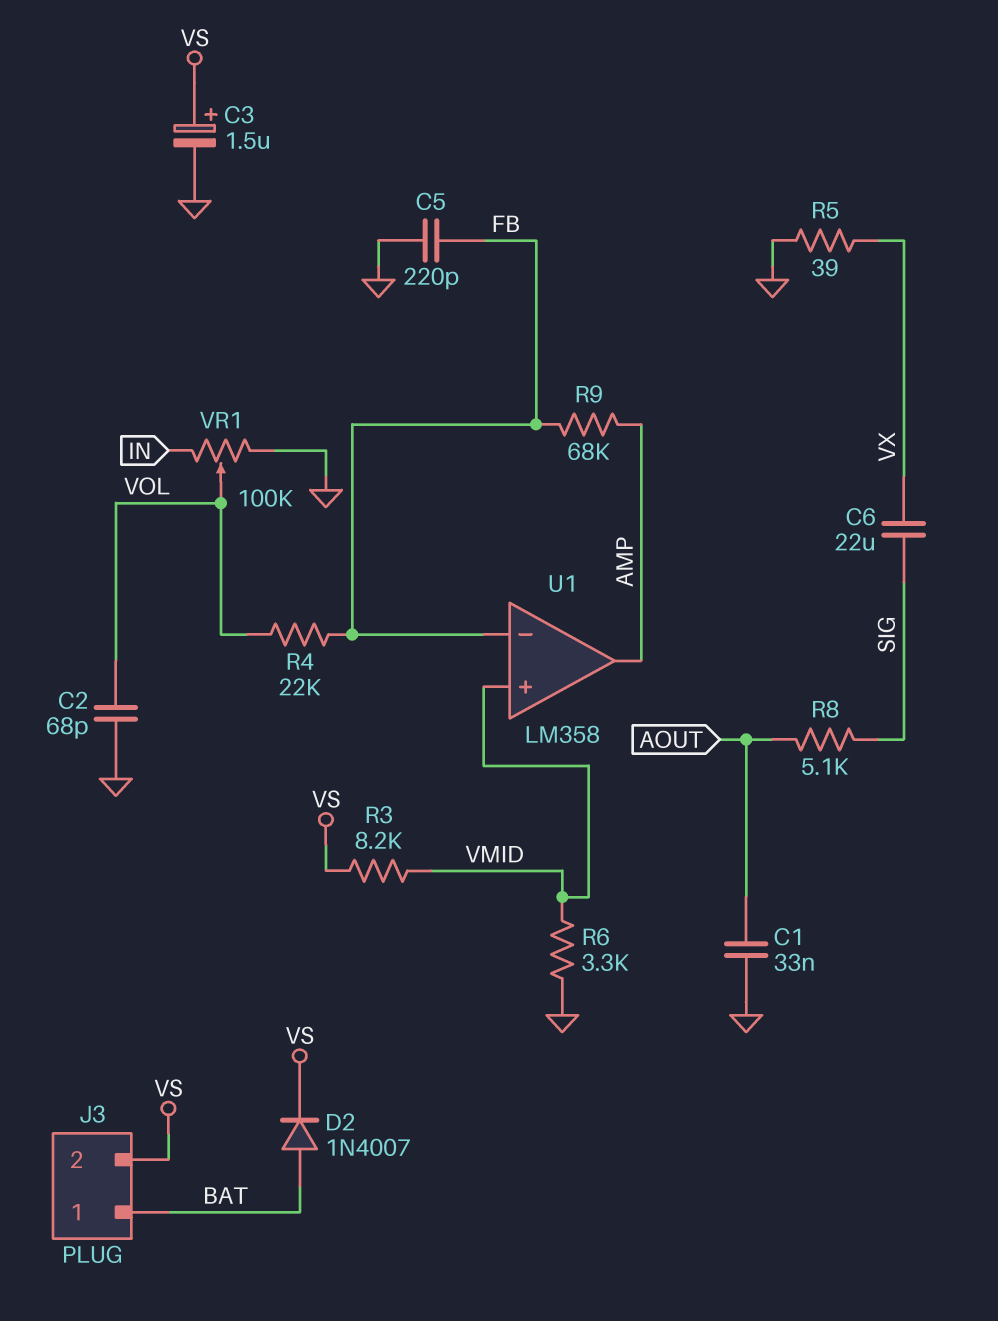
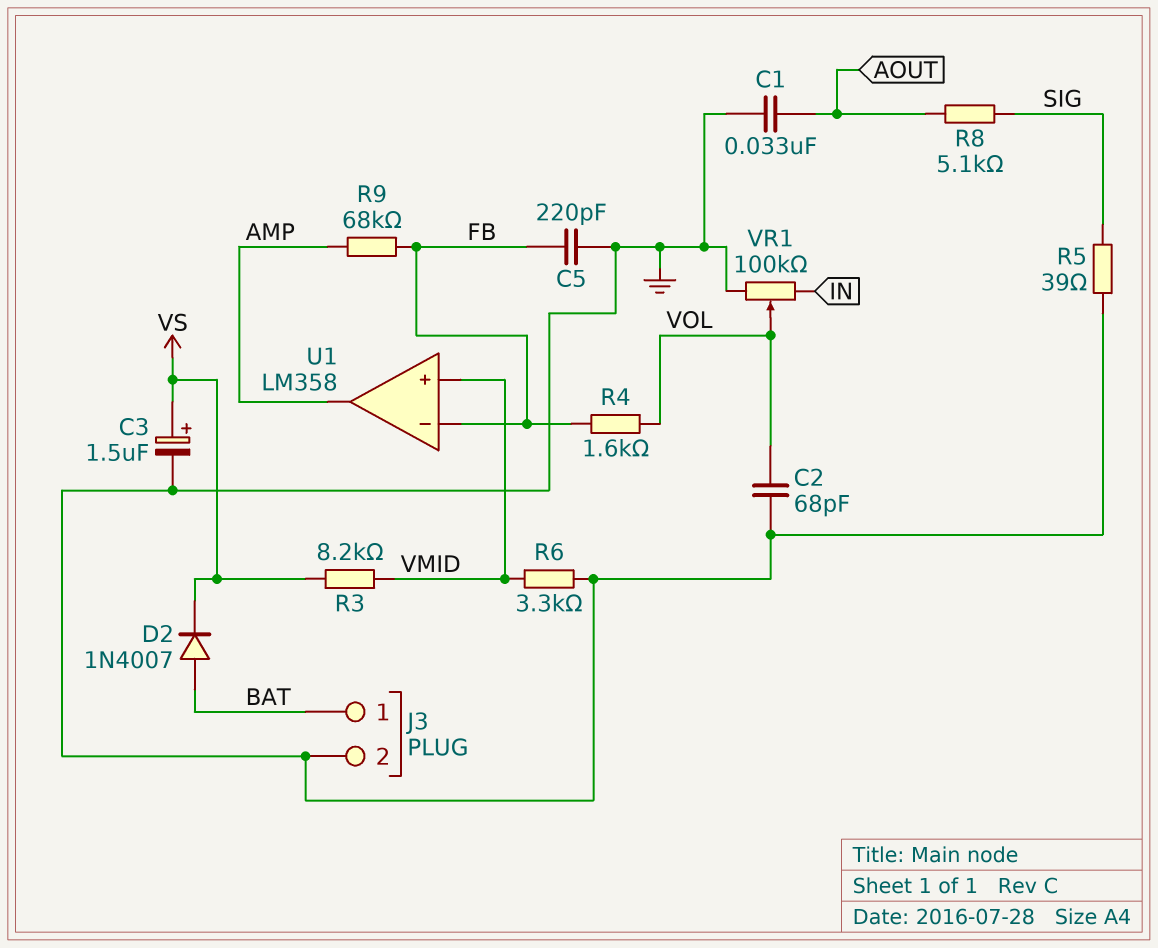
C6: 22uF (SIG, VX) -> none
J3 pin 2: VS -> GND
R4: 22k (FB, VOL) -> 1.6k (FB, VOL)
R5: 39 (GND, VX) -> 39 (GND, SIG)

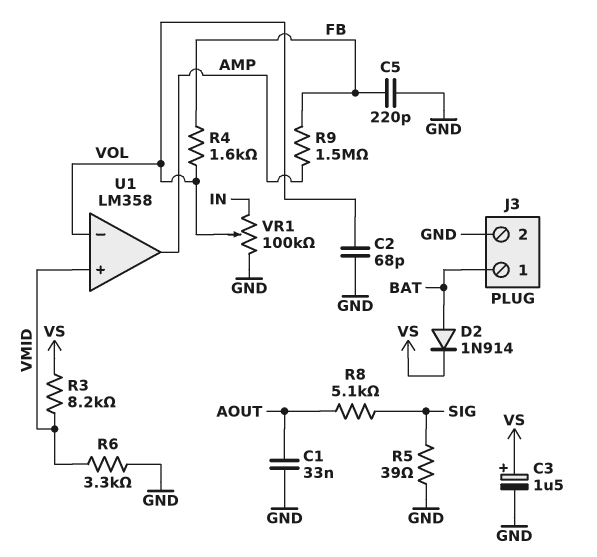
D2: diode 1N4007 (A BAT, K VS) -> diode 1N914 (A BAT, K VS)
R9: 68k (AMP, FB) -> 1.5M (AMP, FB)
U1 pin in-: FB -> VOL

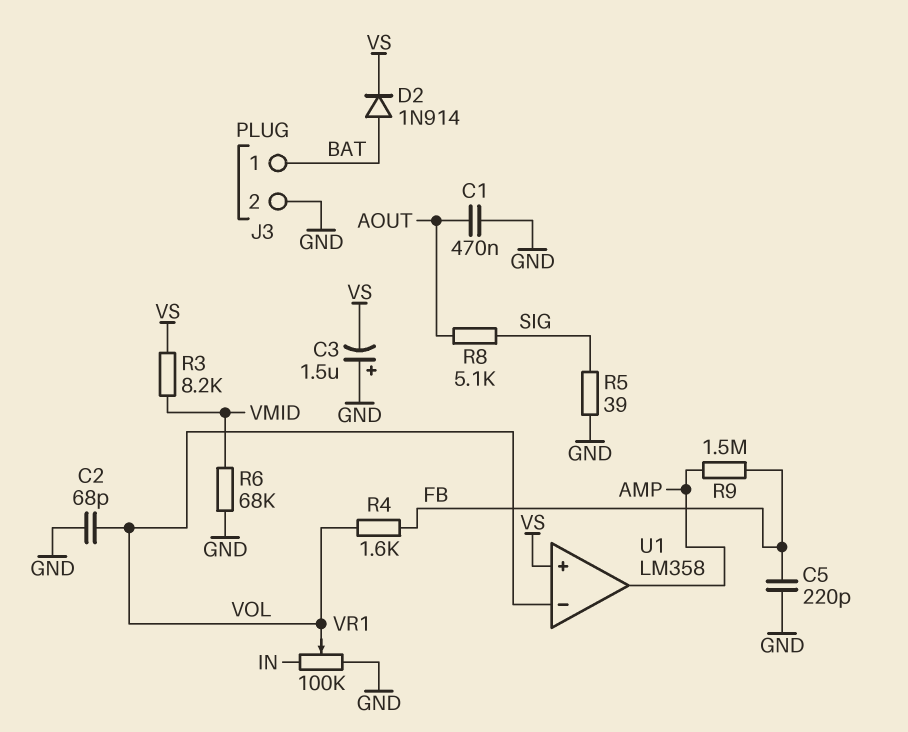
C1: 33nF (AOUT, GND) -> 470nF (AOUT, GND)
C3: 1.5uF (plus VS, minus GND) -> 1.5uF (plus GND, minus VS)
R6: 3.3k (GND, VMID) -> 68k (GND, VMID)
U1 pin in+: VMID -> VS

